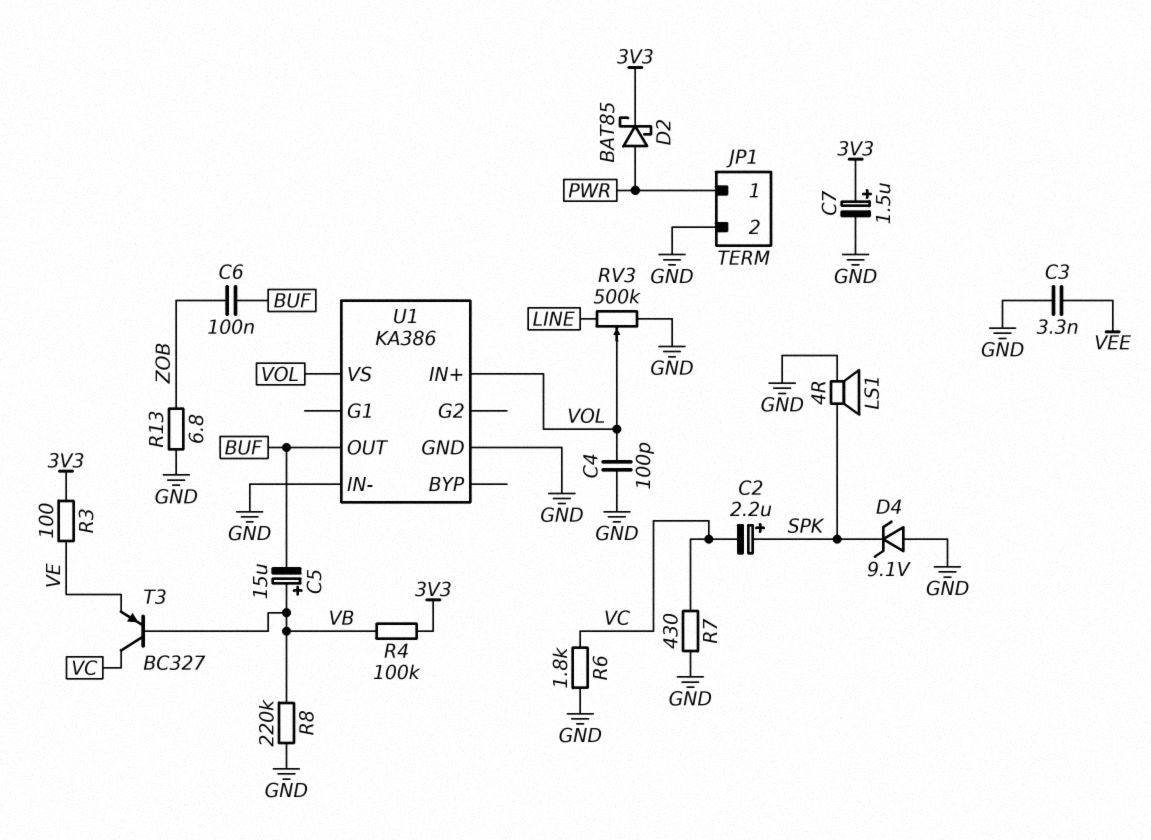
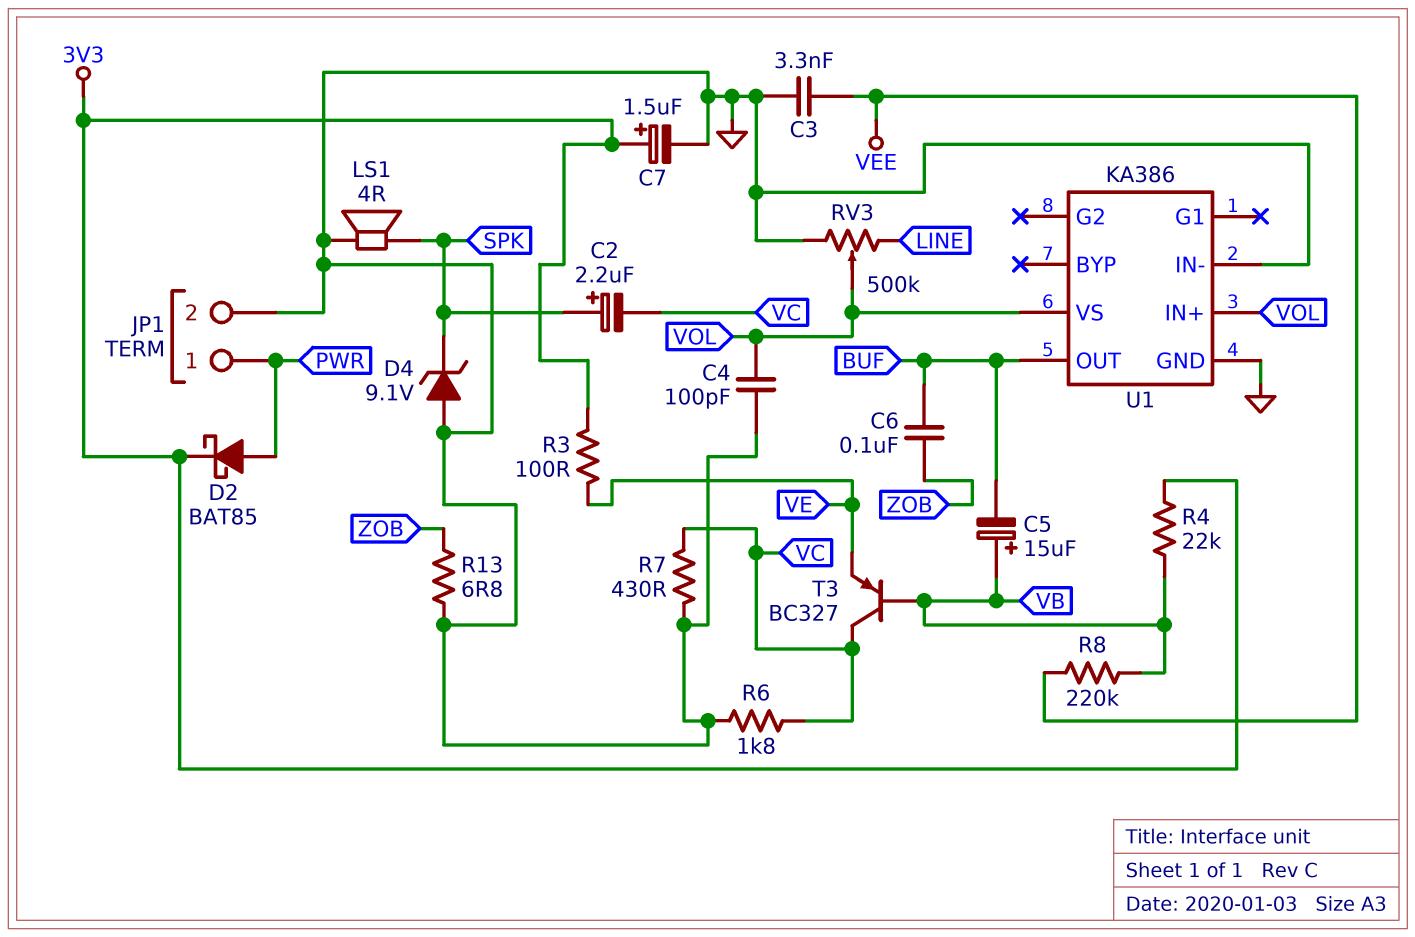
R4: 100k (3V3, VB) -> 22k (3V3, VB)
R8: 220k (GND, VB) -> 220k (VB, VEE)

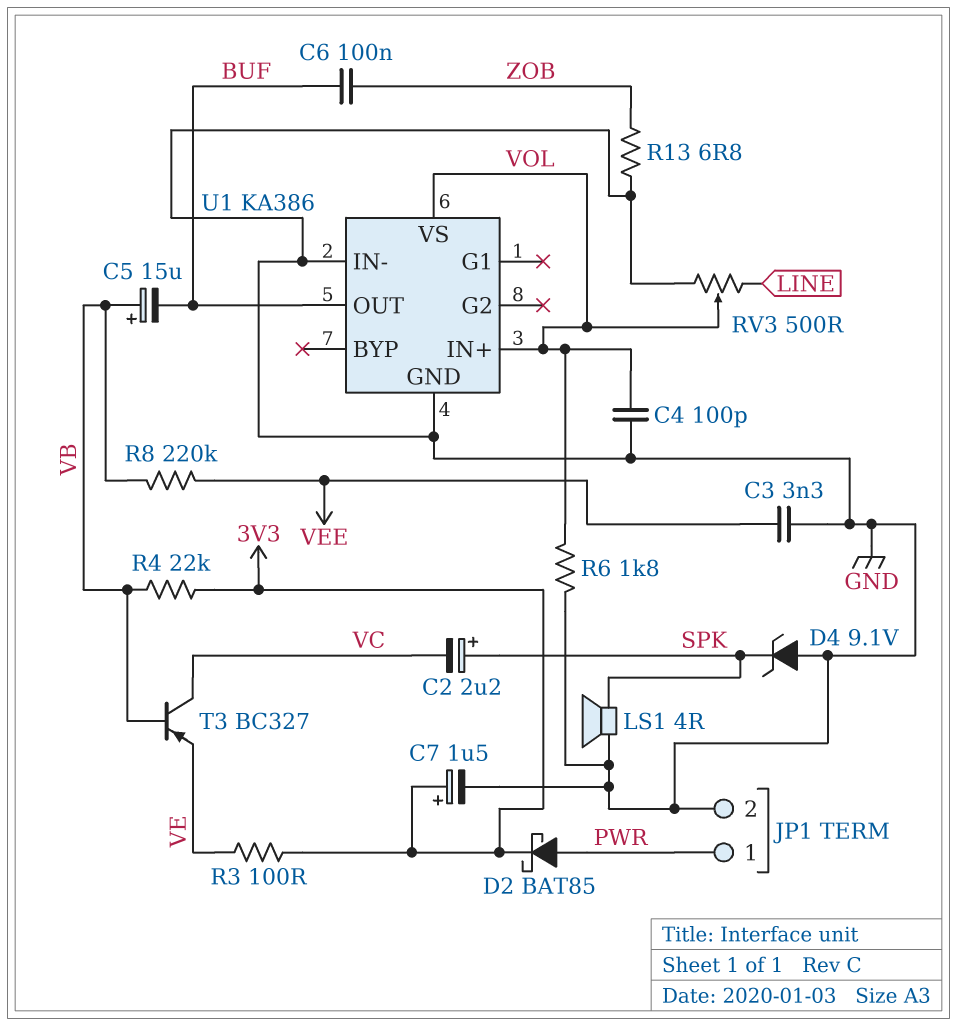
R6: 1.8k (GND, VC) -> 1.8k (GND, VOL)
R7: 430 (GND, VC) -> none
RV3: 500k (GND, LINE, wiper VOL) -> 500 (GND, LINE, wiper VOL)

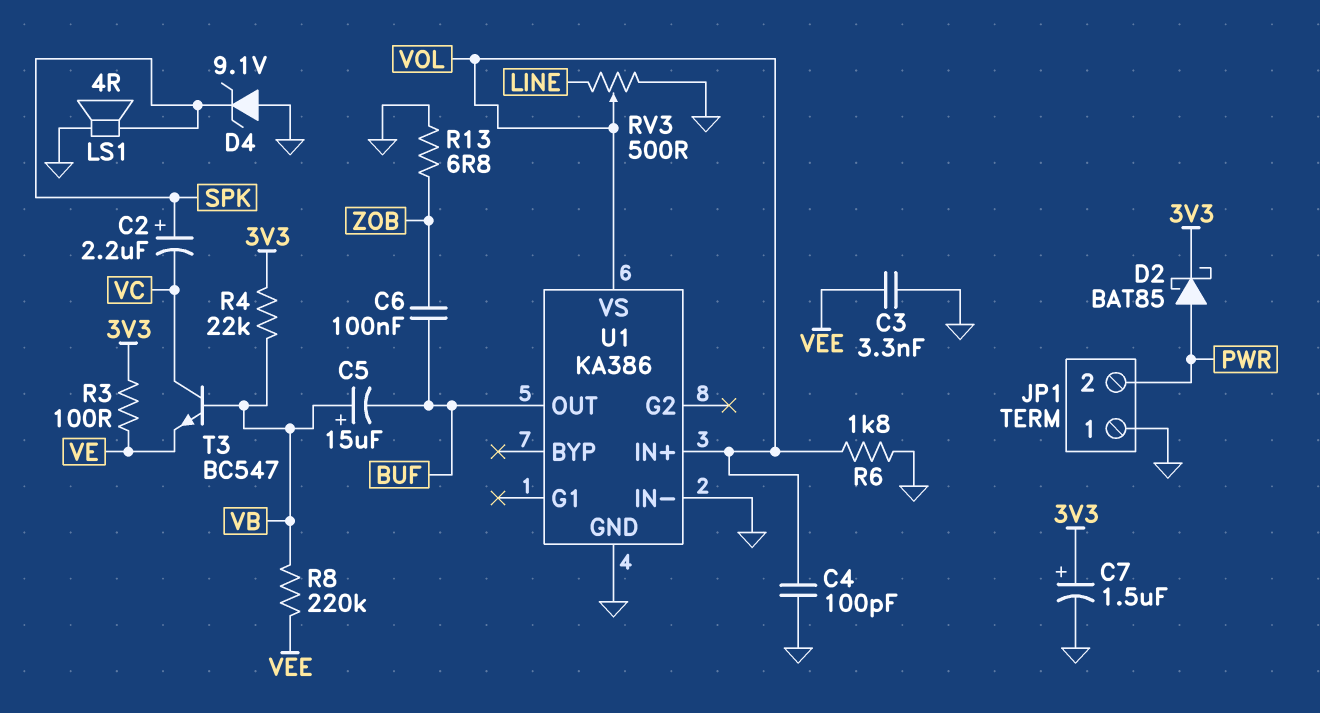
JP1 pin 1: PWR -> GND
JP1 pin 2: GND -> PWR
T3: PNP BC327 (B VB, C VC, E VE) -> NPN BC547 (B VB, C VC, E VE)

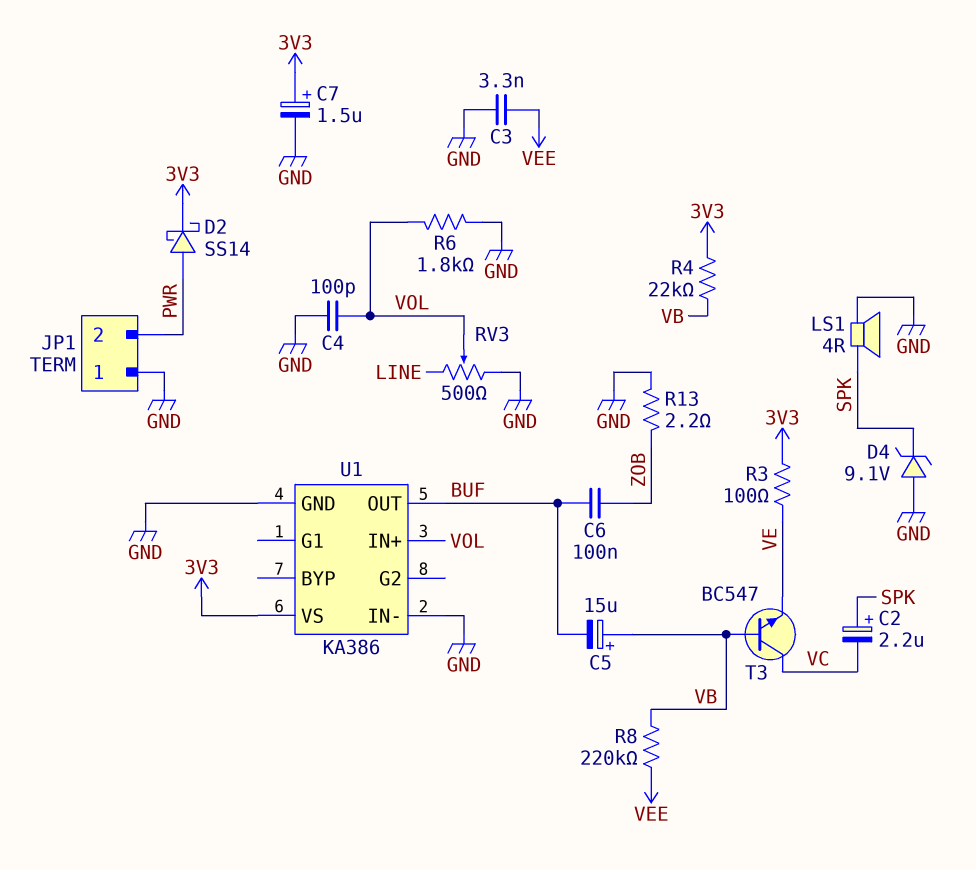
D2: schottky BAT85 (A PWR, K 3V3) -> schottky SS14 (A PWR, K 3V3)
R13: 6.8 (GND, ZOB) -> 2.2 (GND, ZOB)
U1 pin VS: VOL -> 3V3

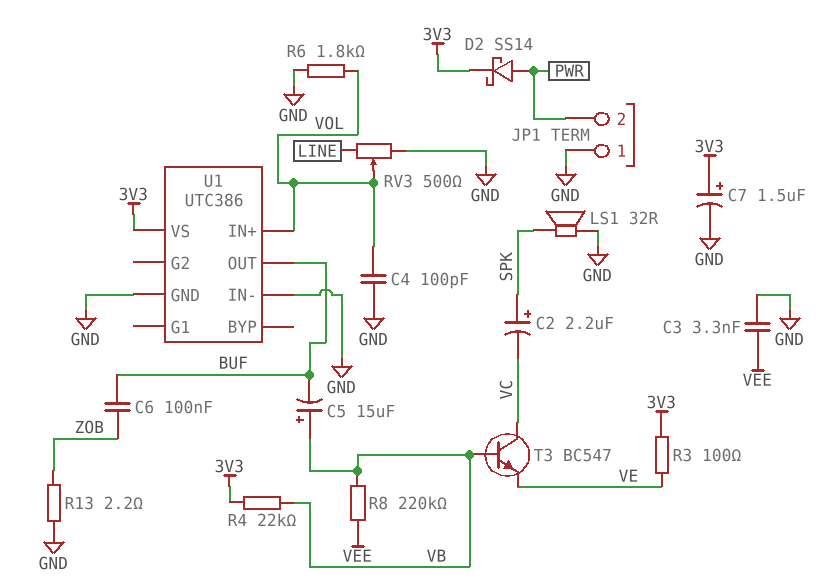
D4: zener 9.1V (A GND, K SPK) -> none
LS1: speaker 4R (GND, SPK) -> speaker 32R (GND, SPK)
U1: KA386 -> UTC386

